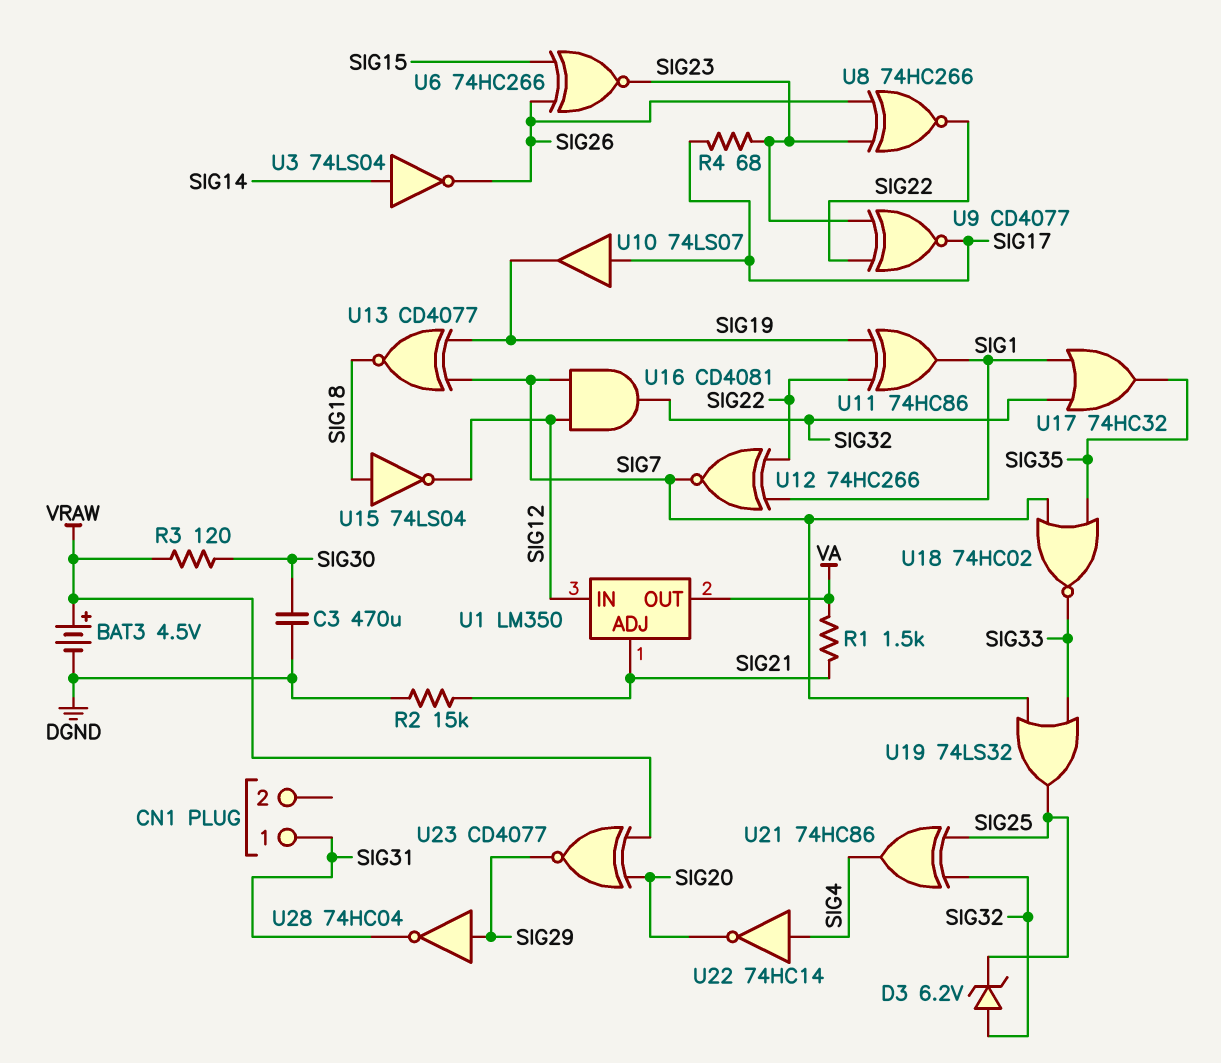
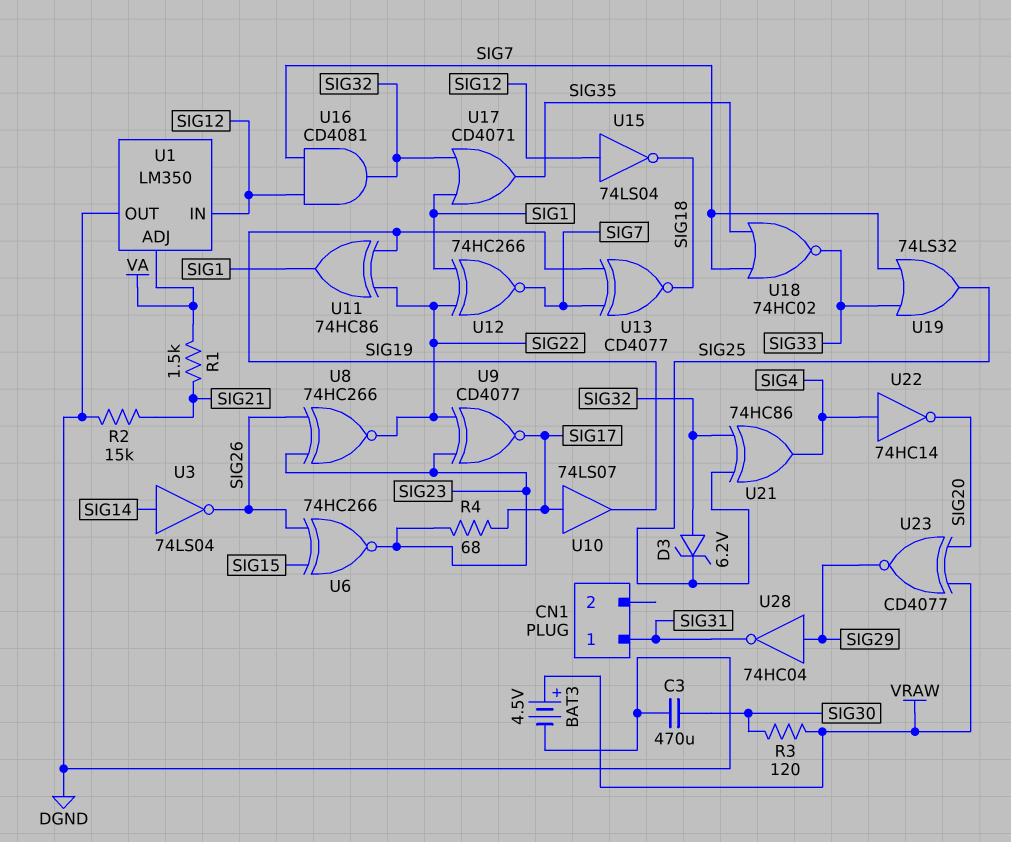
U1 pin ADJ: SIG21 -> VA
U1 pin OUT: VA -> DGND
U15: NOT 74LS04 (in SIG18, out SIG12) -> NOT 74LS04 (in SIG12, out SIG18)
U17: OR 74HC32 (in SIG1, in SIG32, out SIG35) -> OR CD4071 (in SIG1, in SIG32, out SIG35)

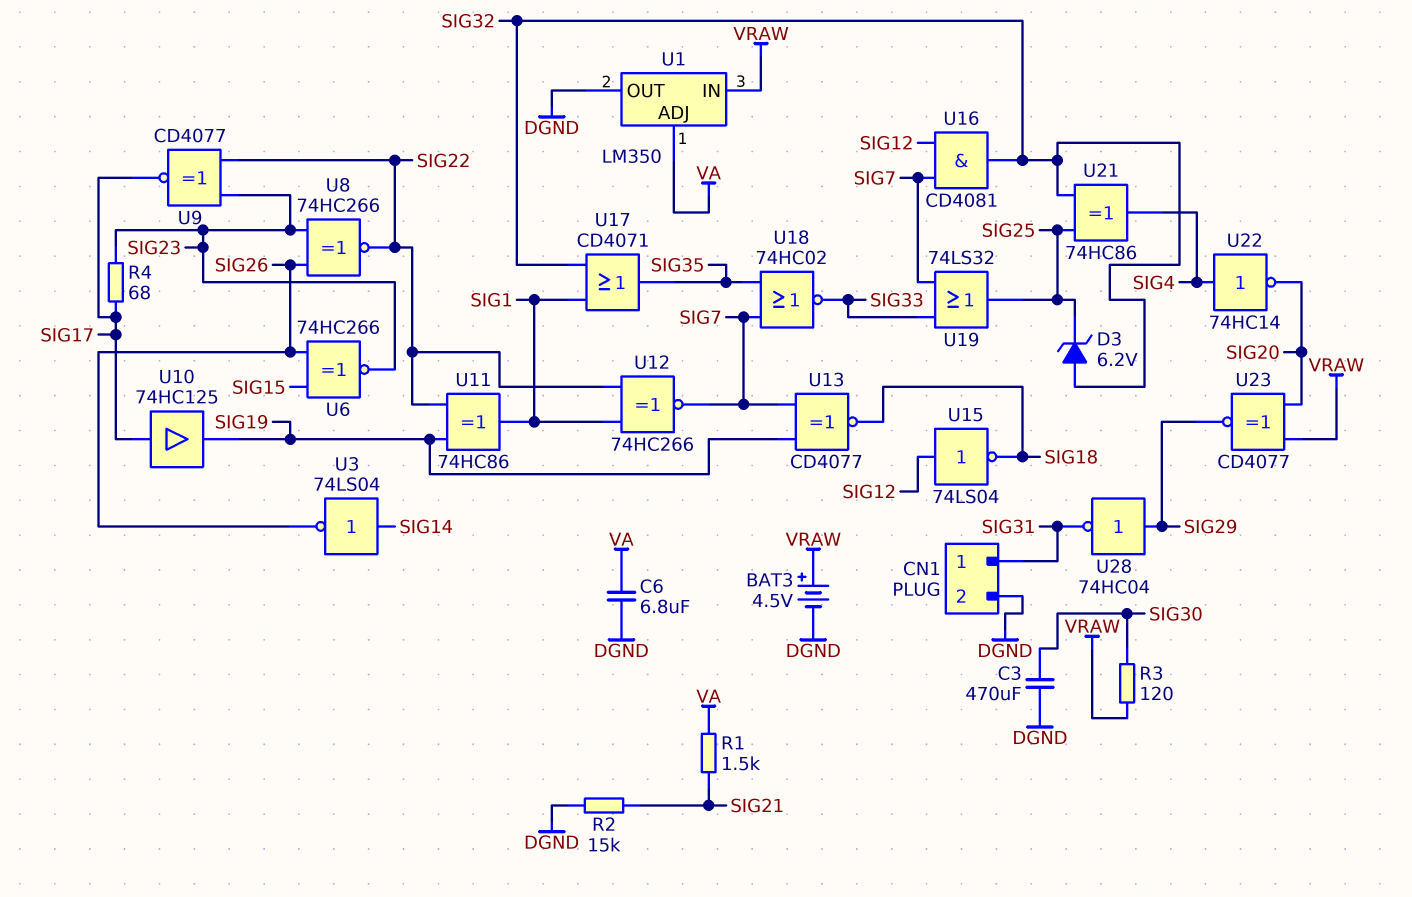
C6: none -> 6.8uF (DGND, VA)
CN1 pin 2: none -> DGND
U1 pin IN: SIG12 -> VRAW
U10: buffer 74LS07 (in SIG17, out SIG19) -> buffer 74HC125 (in SIG17, out SIG19)

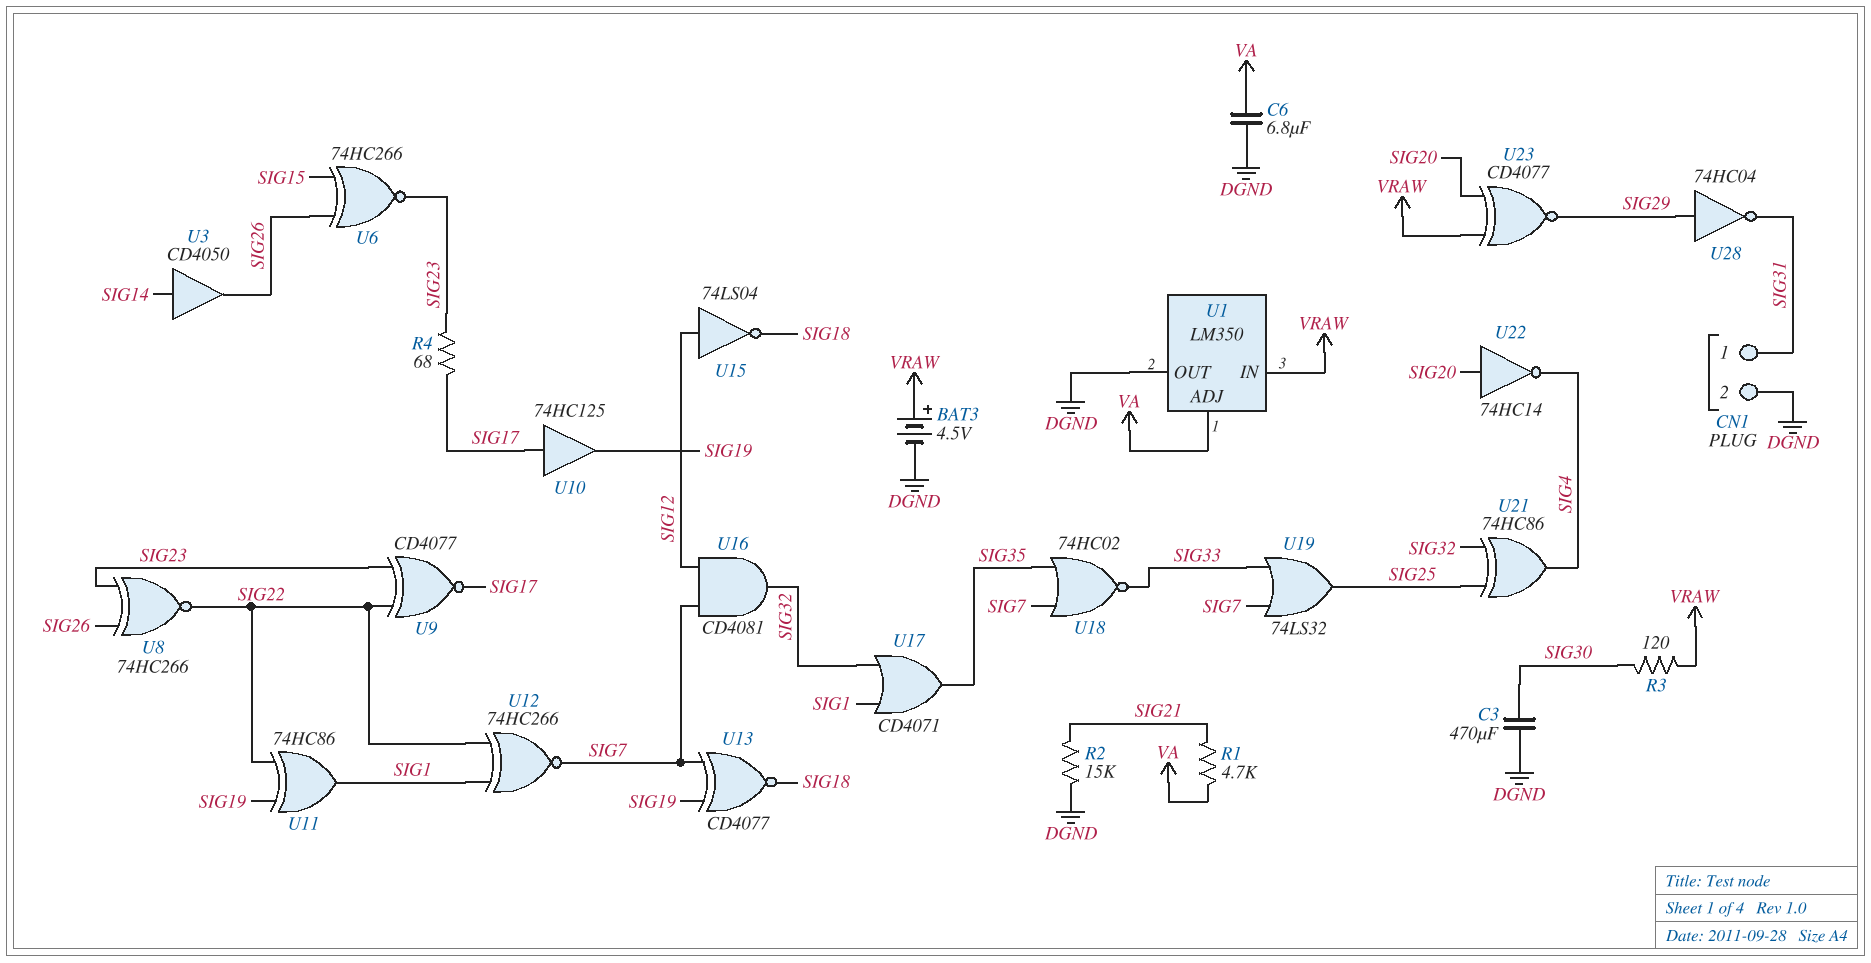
D3: zener 6.2V (A SIG32, K SIG25) -> none
R1: 1.5k (SIG21, VA) -> 4.7k (SIG21, VA)
U3: NOT 74LS04 (in SIG14, out SIG26) -> buffer CD4050 (in SIG14, out SIG26)
U22: NOT 74HC14 (in SIG4, out SIG20) -> NOT 74HC14 (in SIG20, out SIG4)

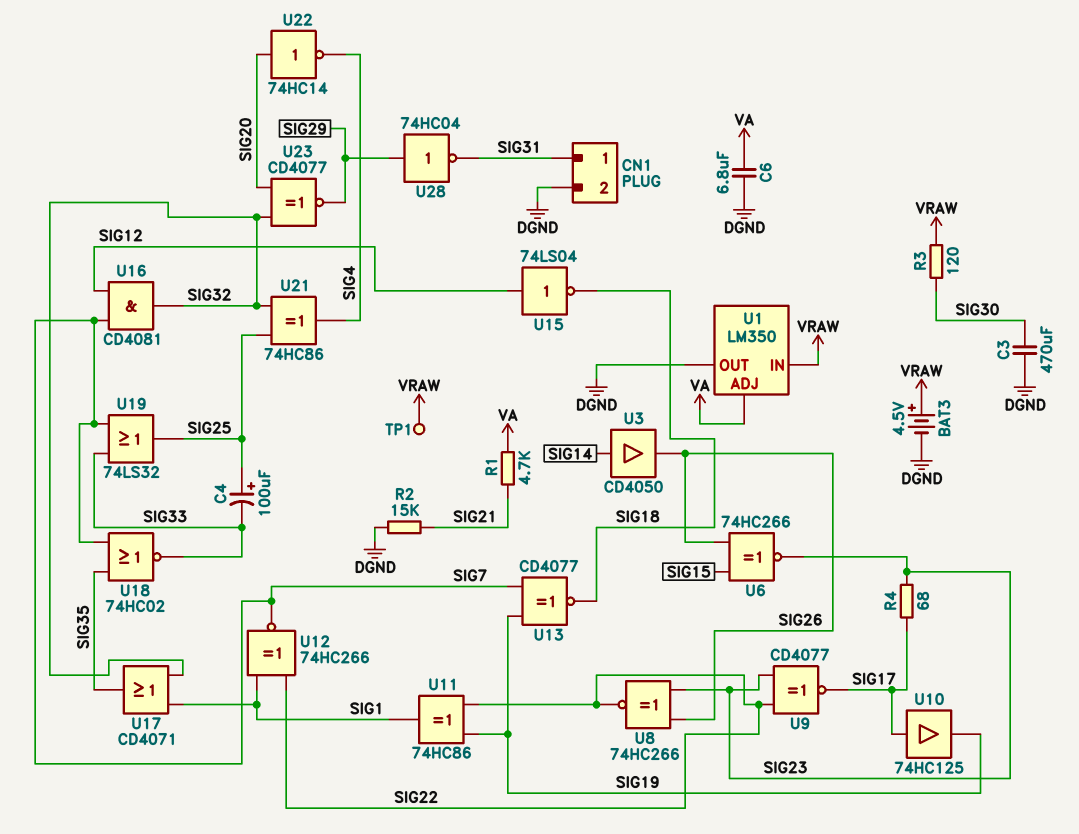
C4: none -> 100uF (plus SIG25, minus SIG33)
TP1: none -> test point (VRAW)
U23: XNOR CD4077 (in SIG20, in VRAW, out SIG29) -> XNOR CD4077 (in SIG20, in SIG32, out SIG29)

